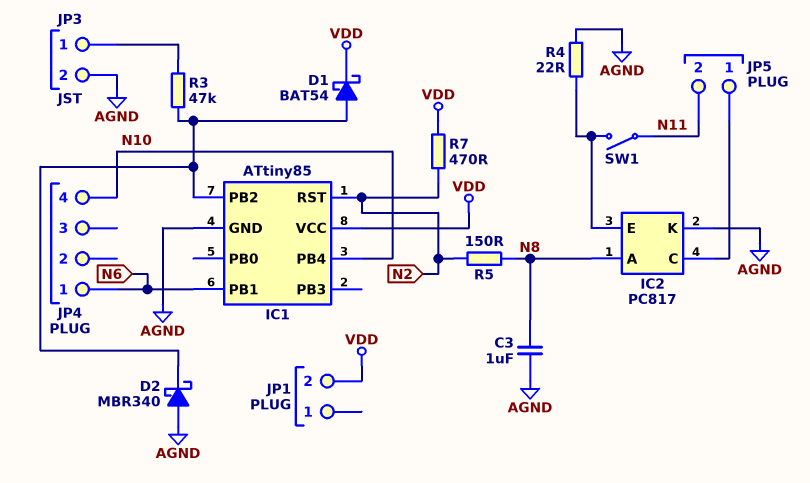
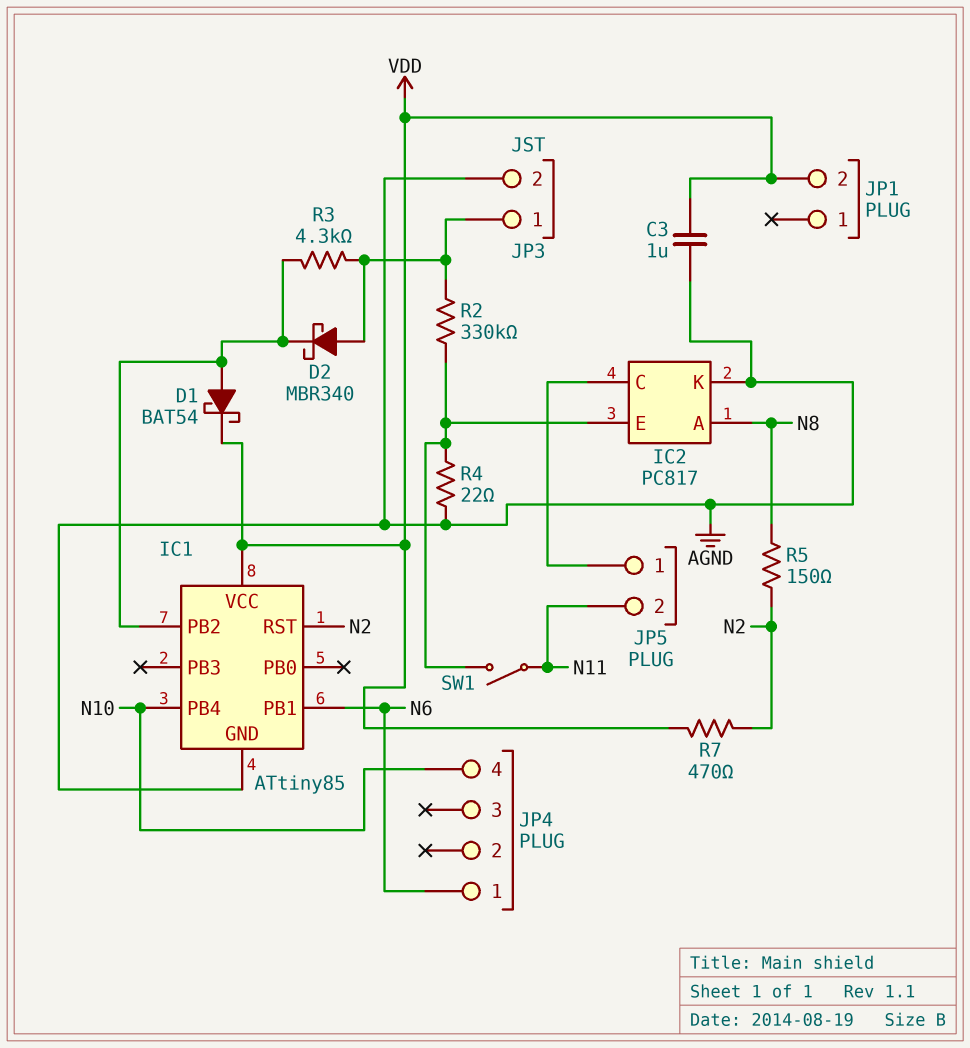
C3: 1uF (AGND, N8) -> 1uF (AGND, VDD)
D2: schottky MBR340 (A AGND, K IC1/PB2) -> schottky MBR340 (A JP3/1, K IC1/PB2)
R2: none -> 330k (IC2/E, JP3/1)
R3: 47k (IC1/PB2, JP3/1) -> 4.3k (IC1/PB2, JP3/1)

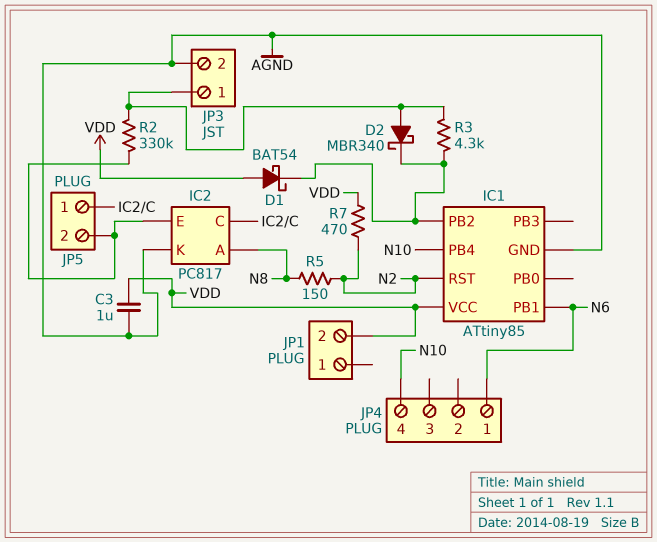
D1: schottky BAT54 (A IC1/PB2, K VDD) -> schottky BAT54 (A VDD, K IC1/PB2)
JP5 pin 2: N11 -> IC2/E
R4: 22 (AGND, IC2/E) -> none
SW1: switch (IC2/E, N11) -> none

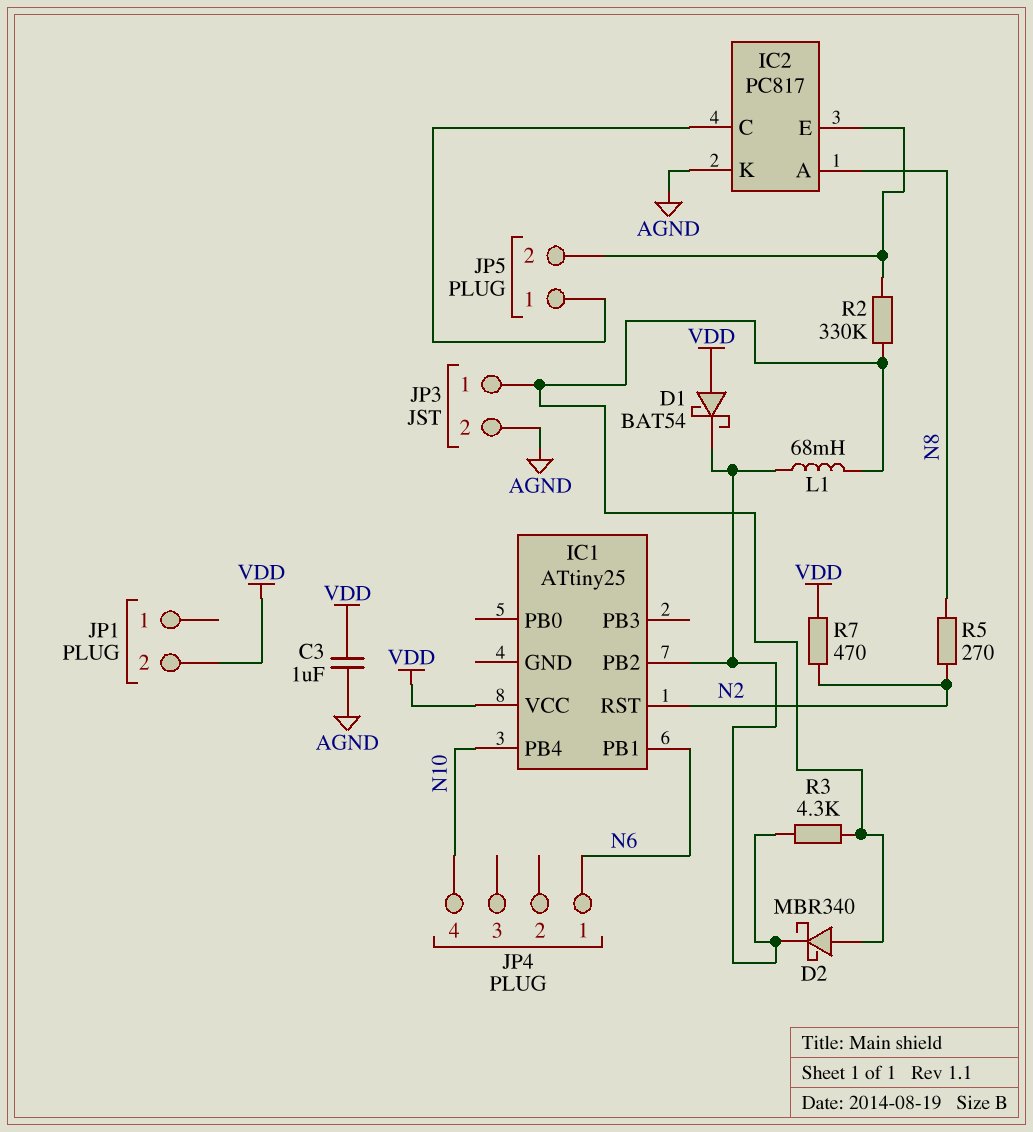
IC1: ATtiny85 -> ATtiny25
IC1 pin GND: AGND -> none
L1: none -> 68mH (IC1/PB2, JP3/1)
R5: 150 (N2, N8) -> 270 (N2, N8)

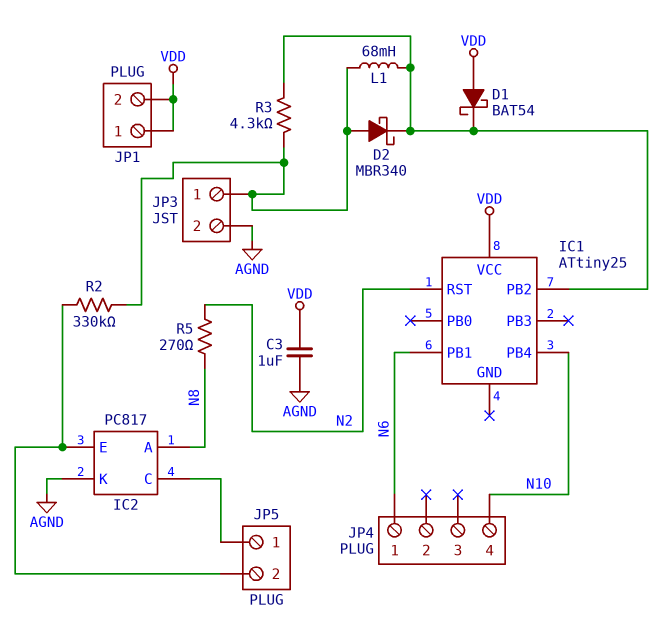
JP1 pin 1: none -> VDD
R7: 470 (N2, VDD) -> none

